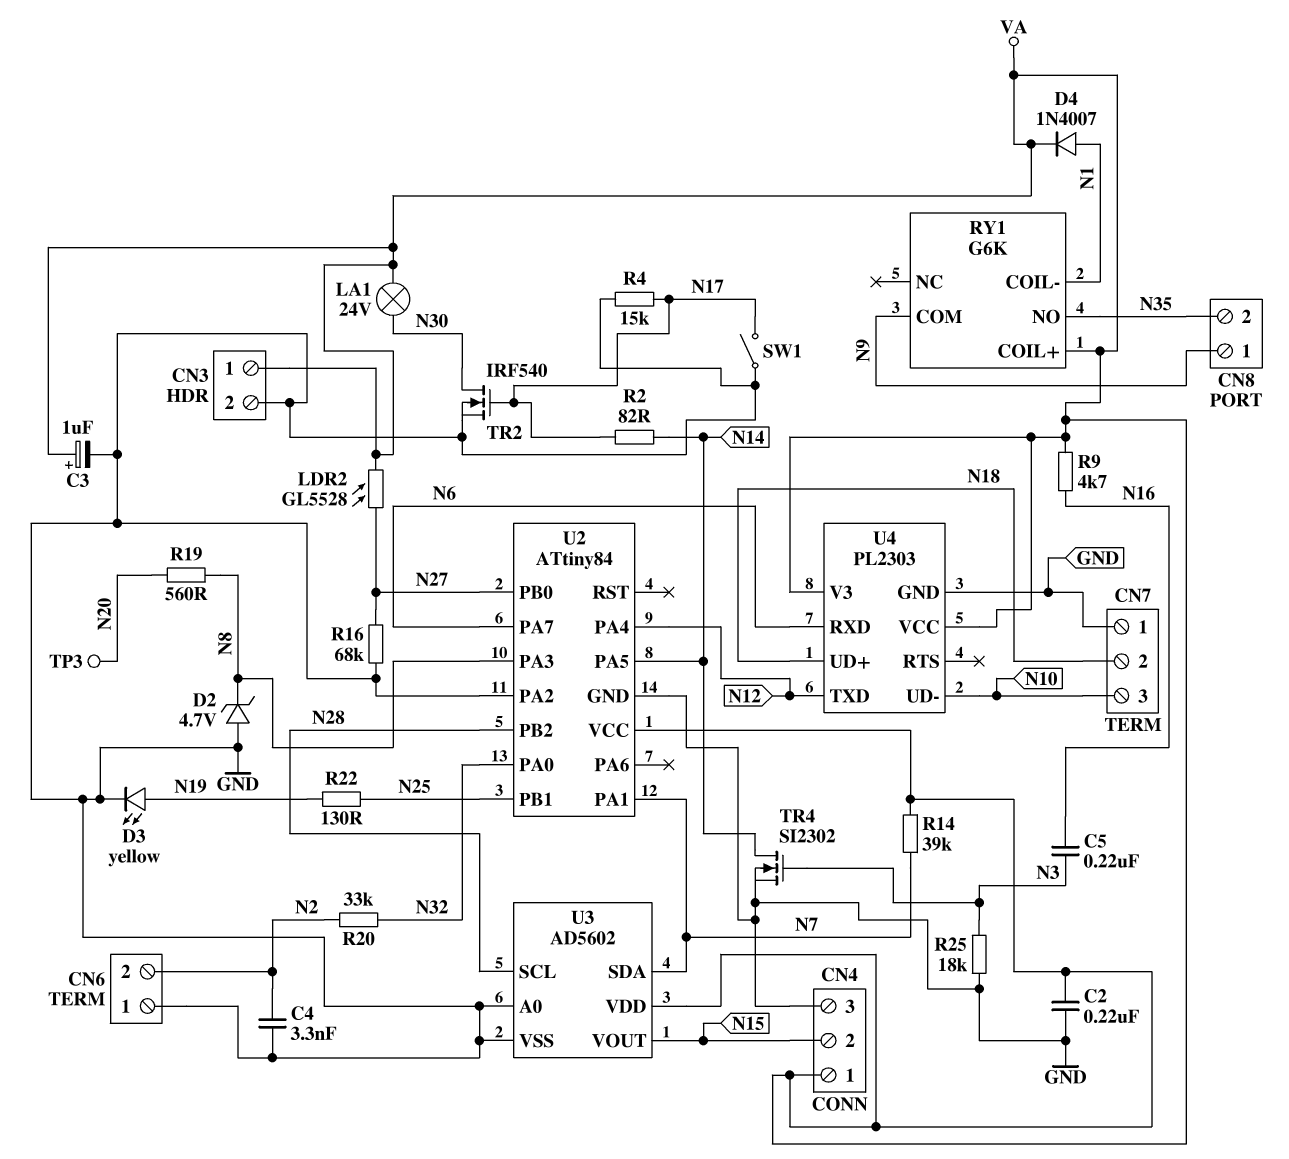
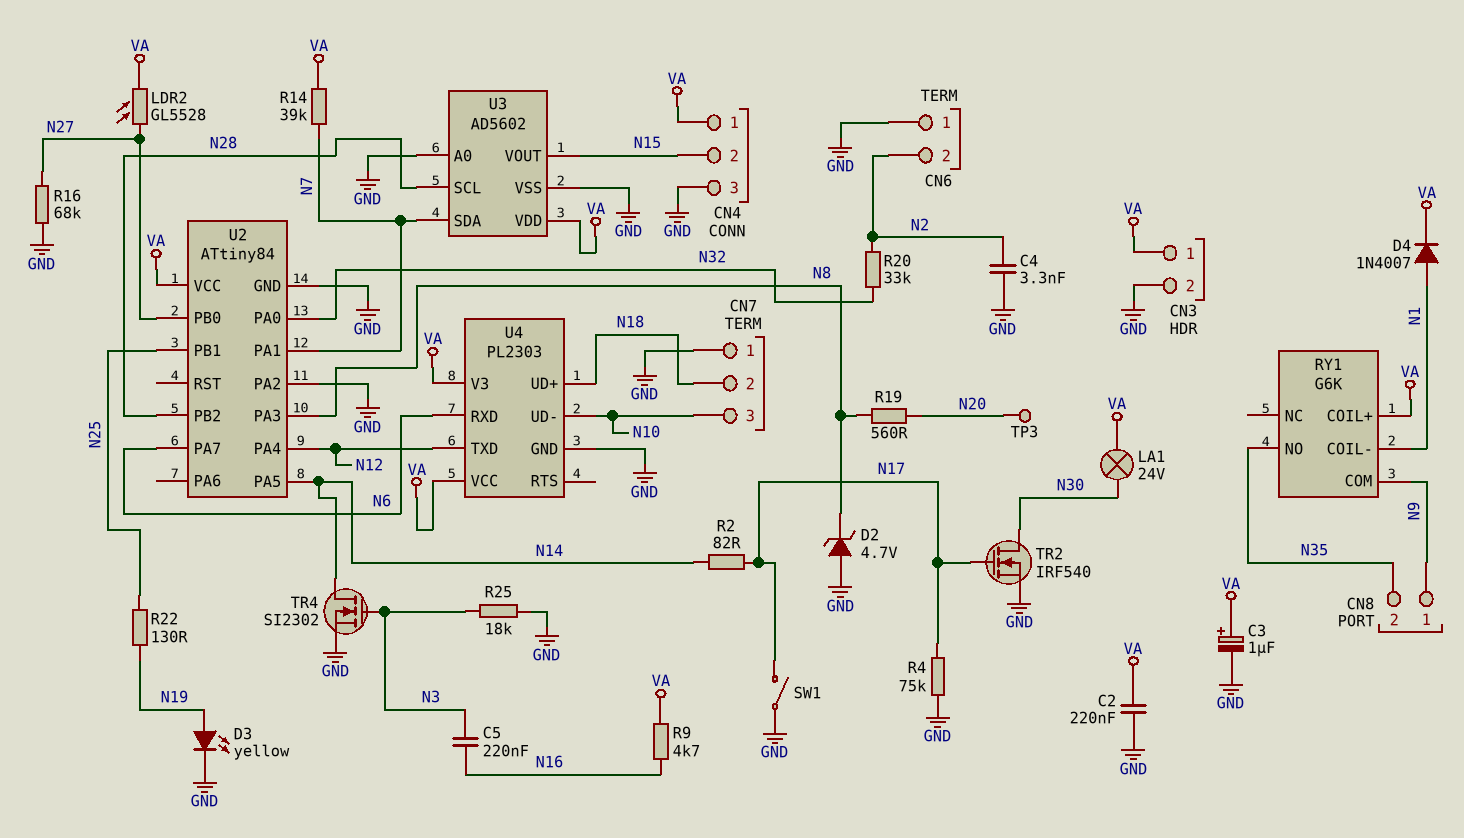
R4: 15k (GND, N17) -> 75k (GND, N17)

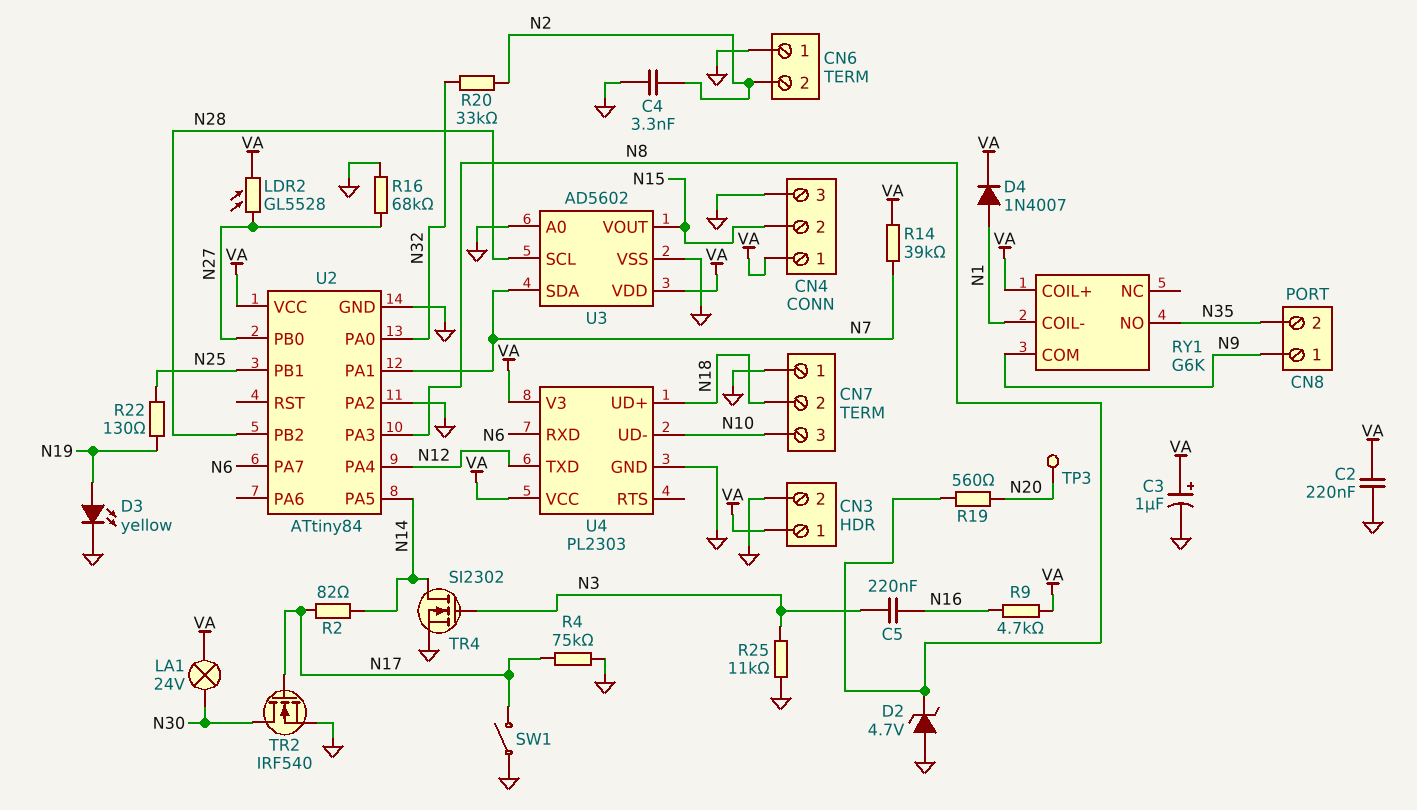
R25: 18k (GND, N3) -> 11k (GND, N3)

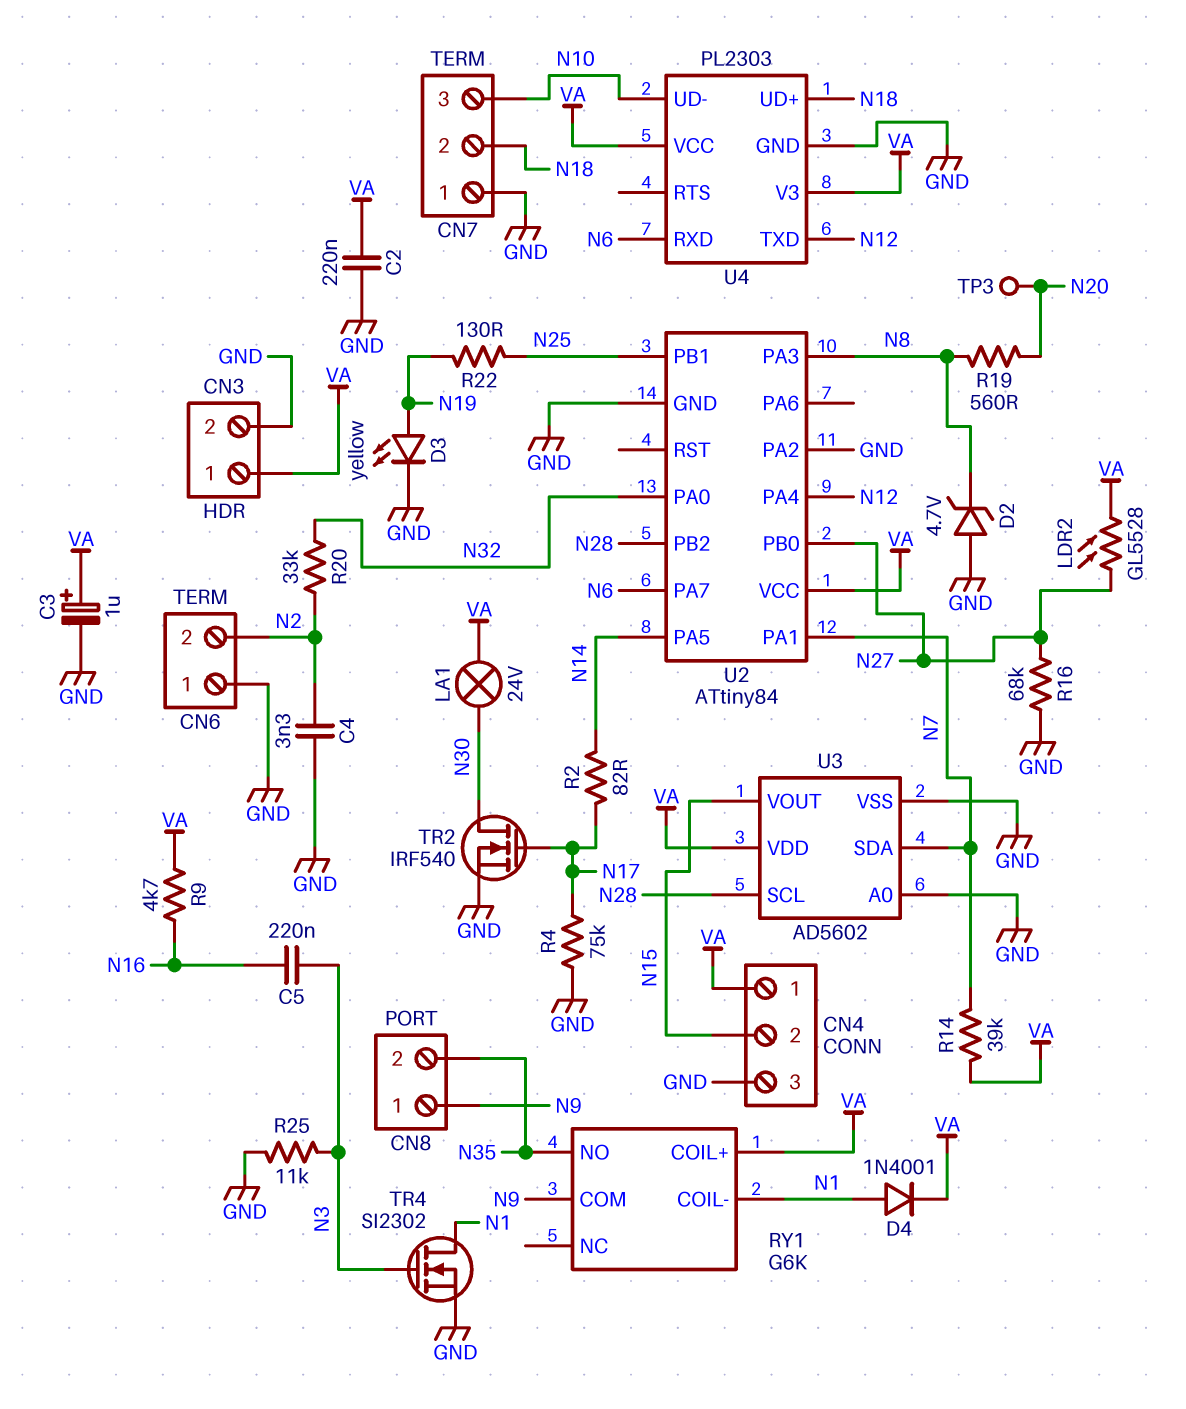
D4: diode 1N4007 (A N1, K VA) -> diode 1N4001 (A N1, K VA)
SW1: switch (GND, N17) -> none
TR4: NMOS SI2302 (G N3, D N14, S GND) -> NMOS SI2302 (G N3, D N1, S GND)

